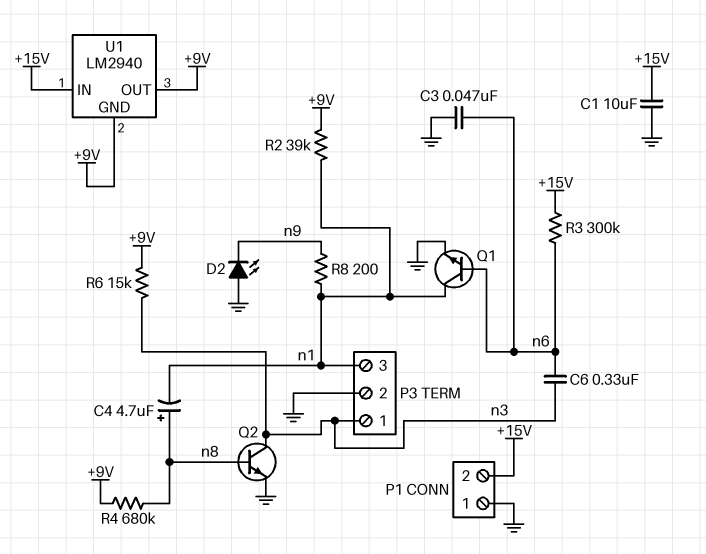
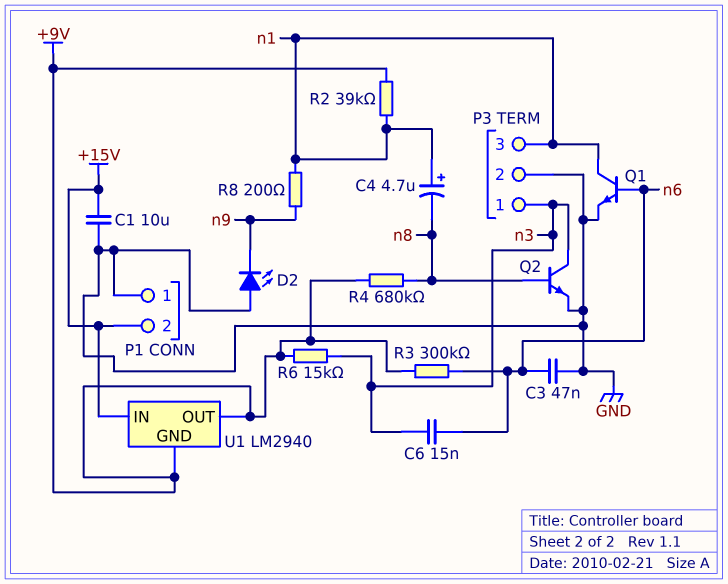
C4: 4.7uF (plus n8, minus n1) -> 4.7uF (plus n1, minus n8)
C6: 330nF (n3, n6) -> 15nF (n3, n6)
R3: 300k (+15V, n6) -> 300k (+9V, n6)

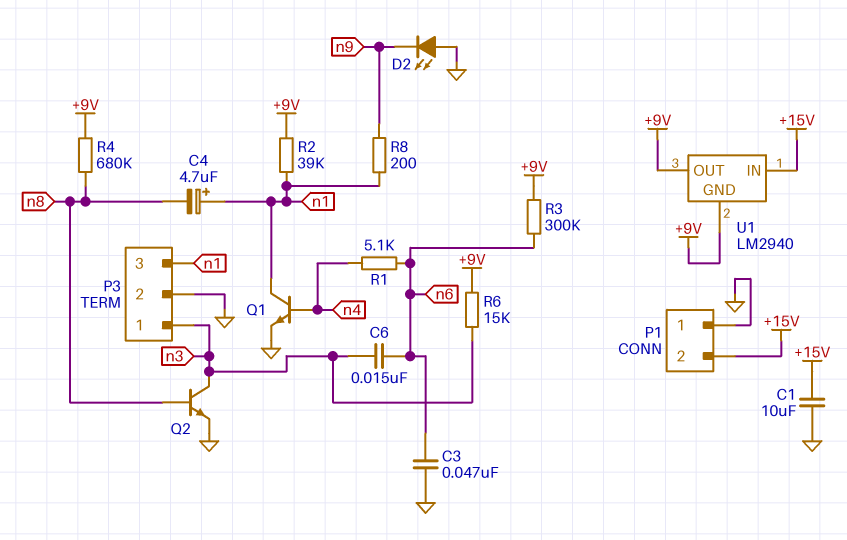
Q1: NPN (B n6, C n1, E GND) -> NPN (B n4, C n1, E GND)
R1: none -> 5.1k (n4, n6)

